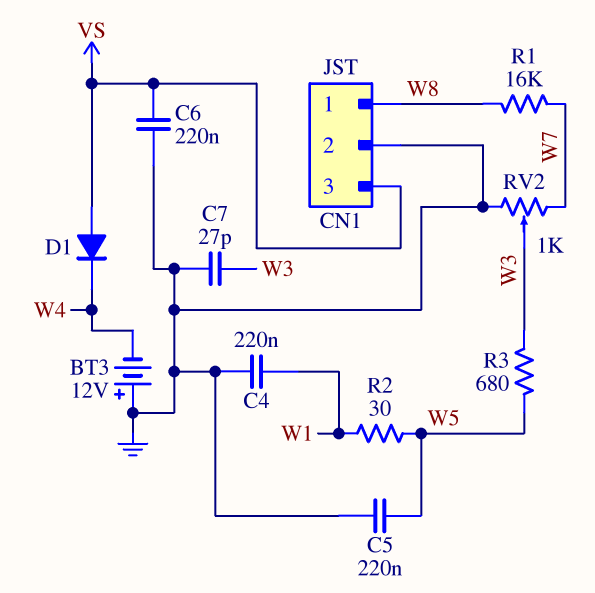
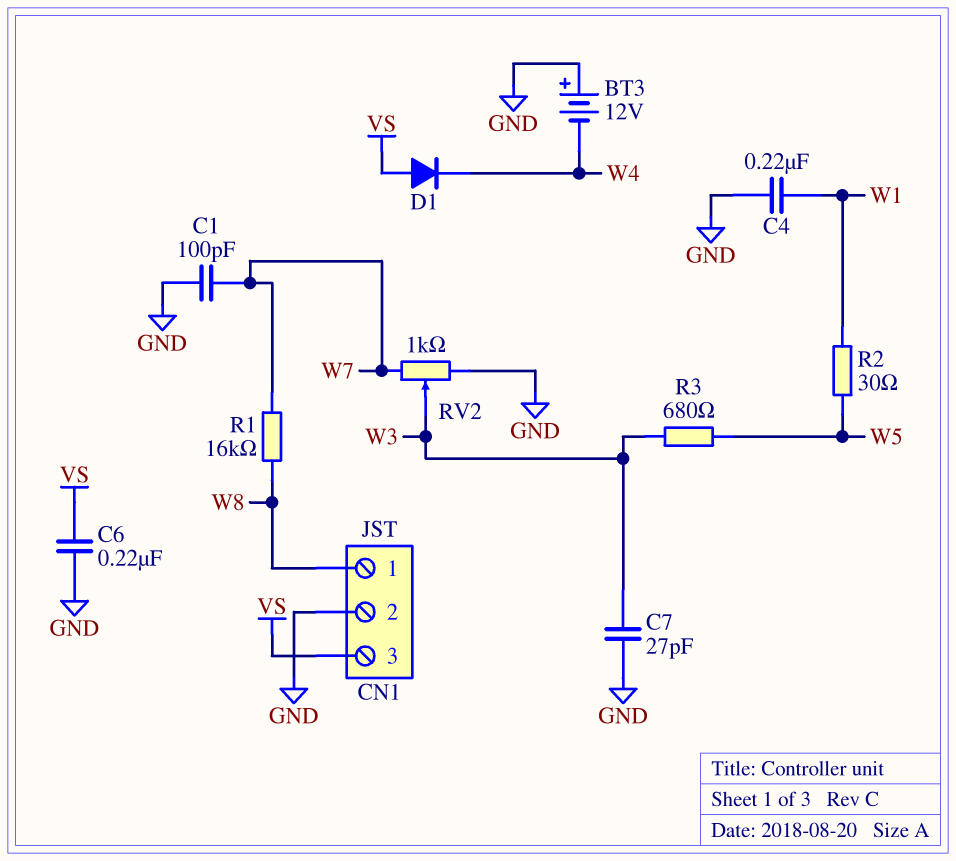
C1: none -> 100pF (GND, W7)
C5: 220nF (GND, W5) -> none

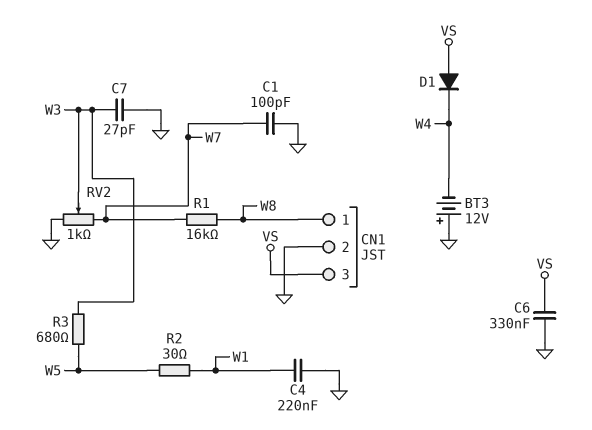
C6: 220nF (GND, VS) -> 330nF (GND, VS)

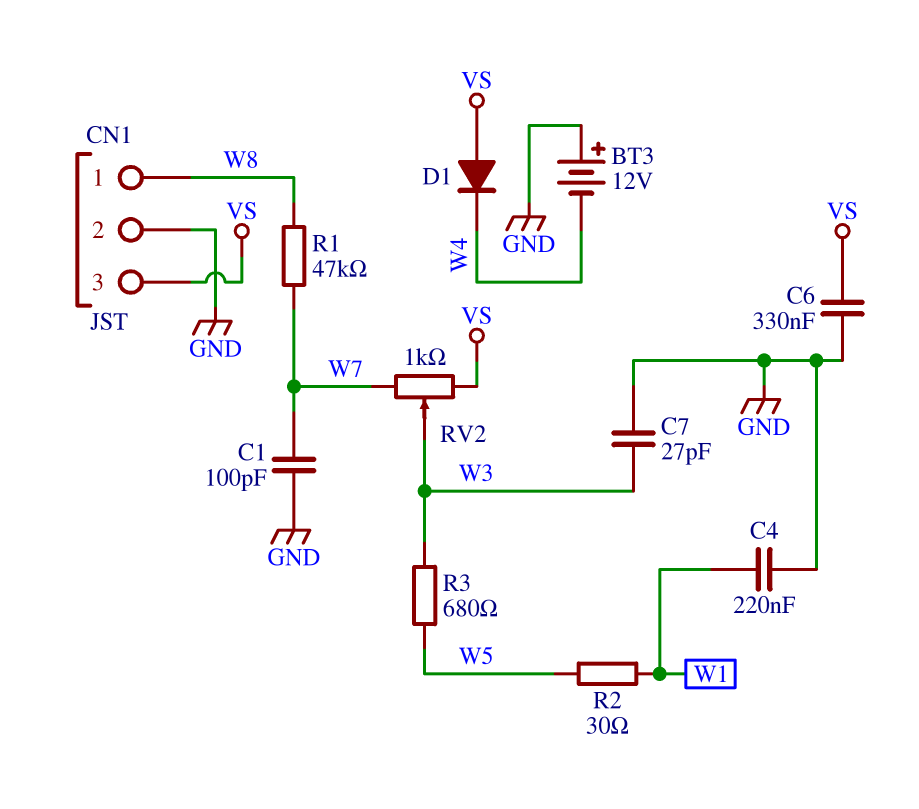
R1: 16k (W7, W8) -> 47k (W7, W8)
RV2: 1k (GND, W7, wiper W3) -> 1k (VS, W7, wiper W3)

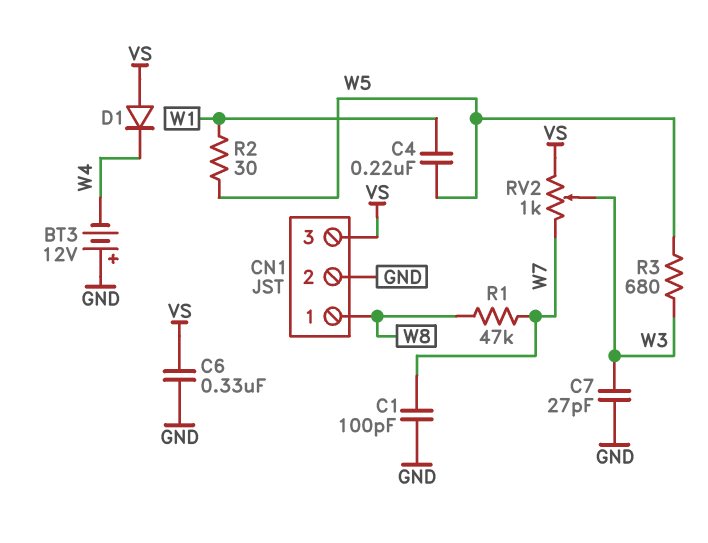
C4: 220nF (GND, W1) -> 220nF (W1, W5)

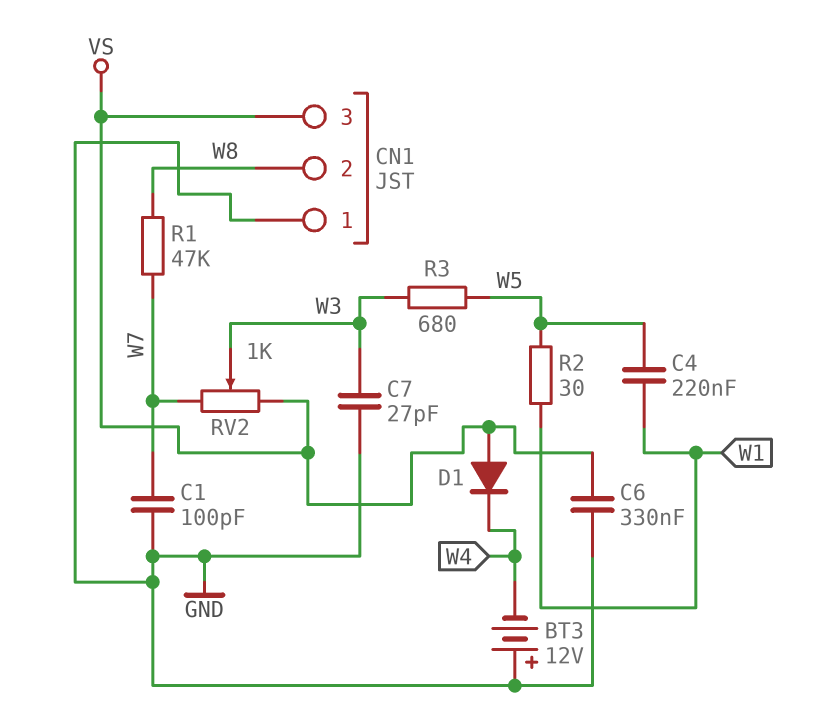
CN1 pin 1: W8 -> GND
CN1 pin 2: GND -> W8

